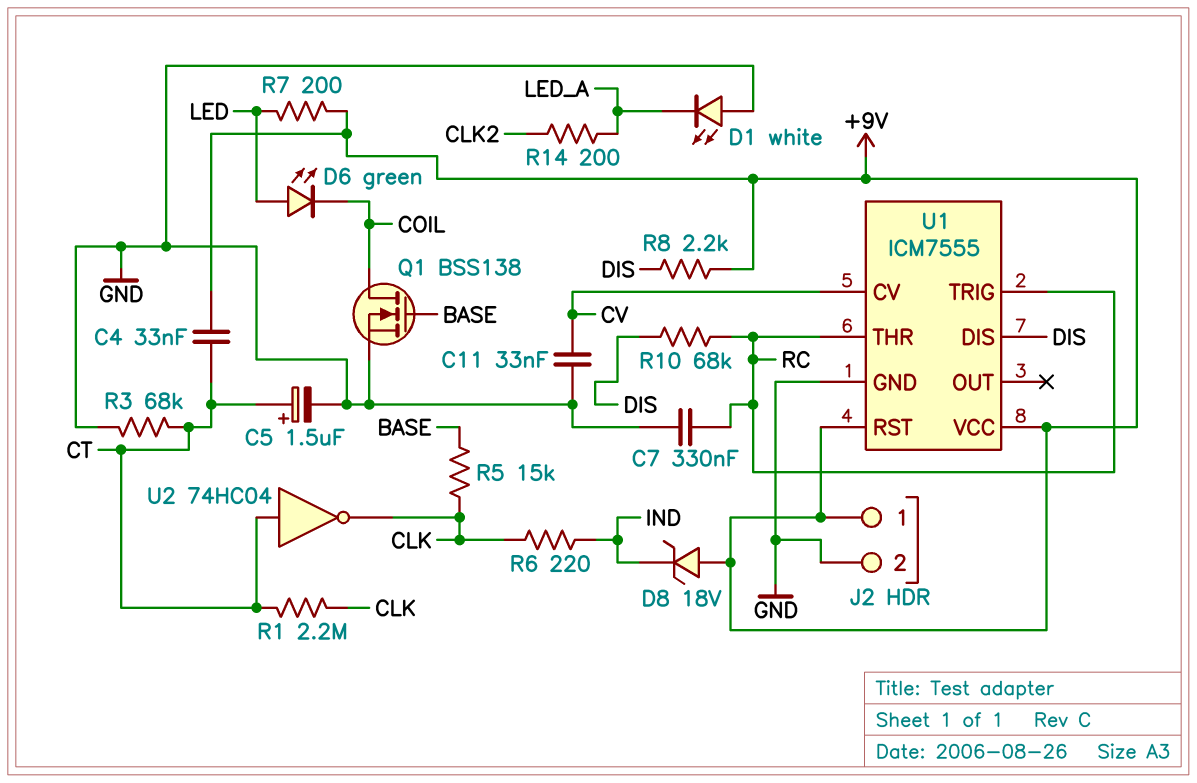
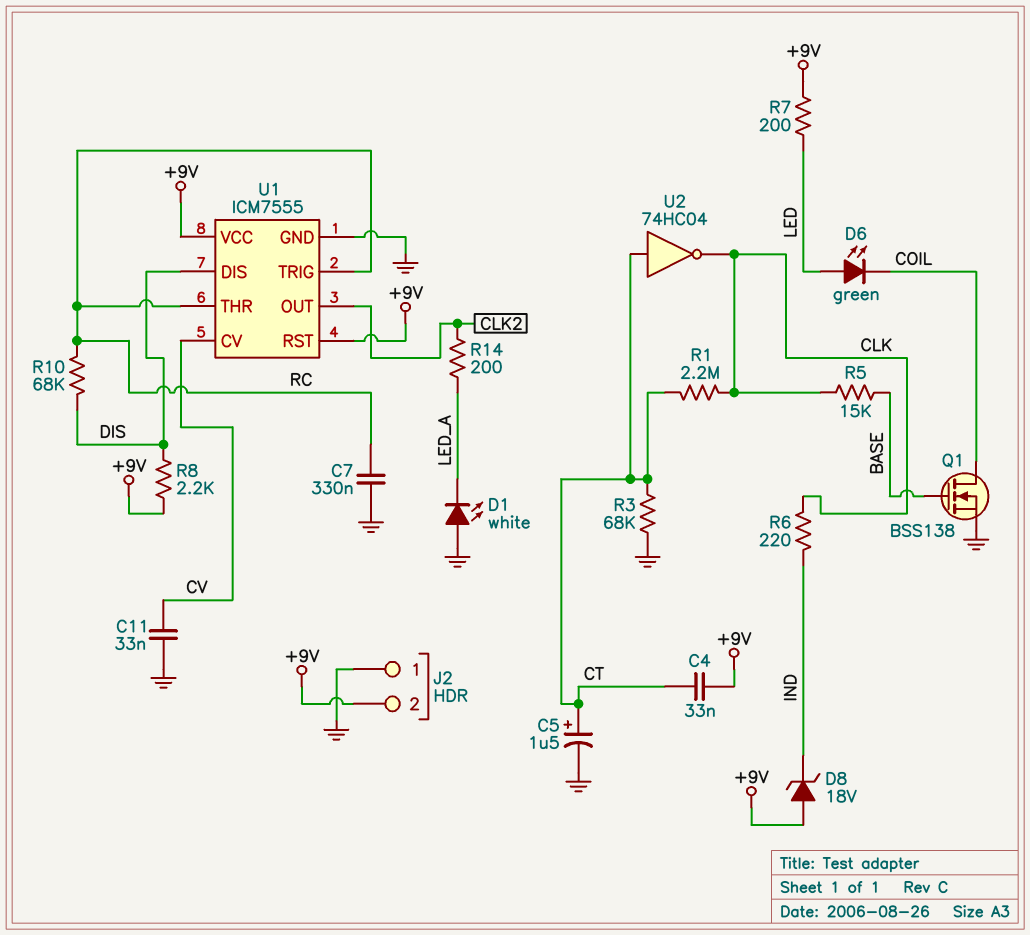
J2 pin 1: +9V -> GND
J2 pin 2: GND -> +9V
U1 pin OUT: none -> CLK2

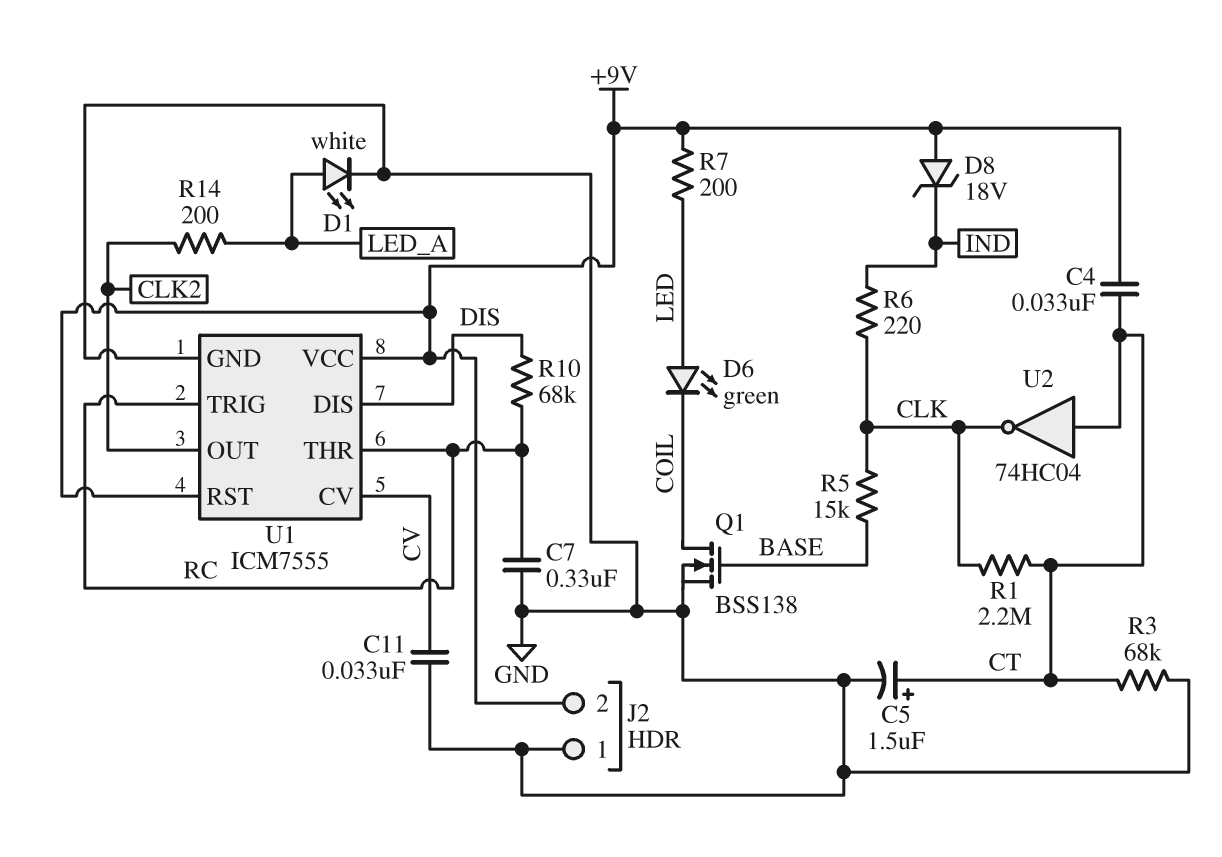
D1: LED white (A GND, K LED_A) -> LED white (A LED_A, K GND)
R8: 2.2k (+9V, DIS) -> none

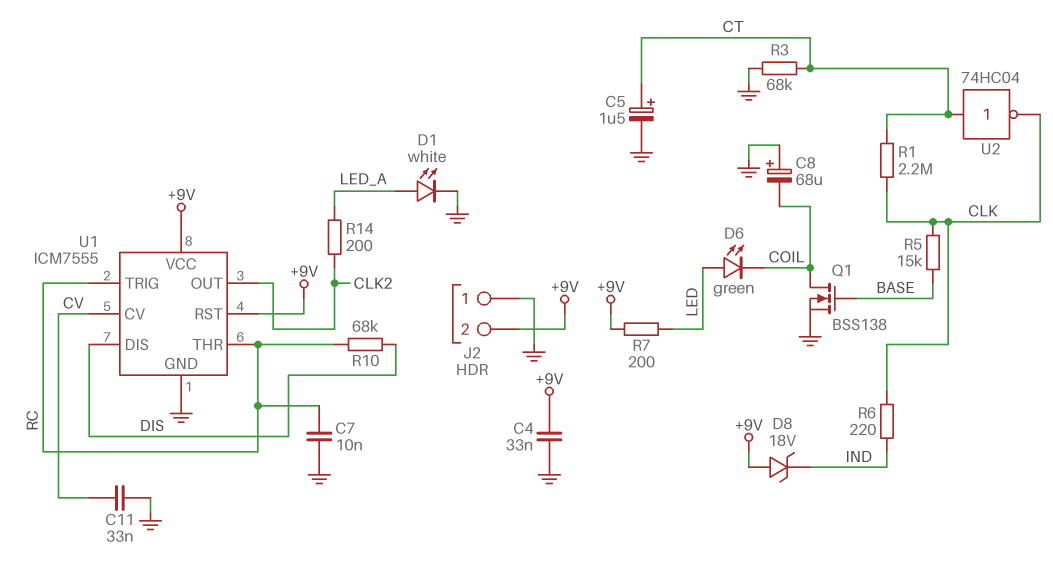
C4: 33nF (+9V, CT) -> 33nF (+9V, GND)
C7: 330nF (GND, RC) -> 10nF (GND, RC)
C8: none -> 68uF (plus GND, minus COIL)

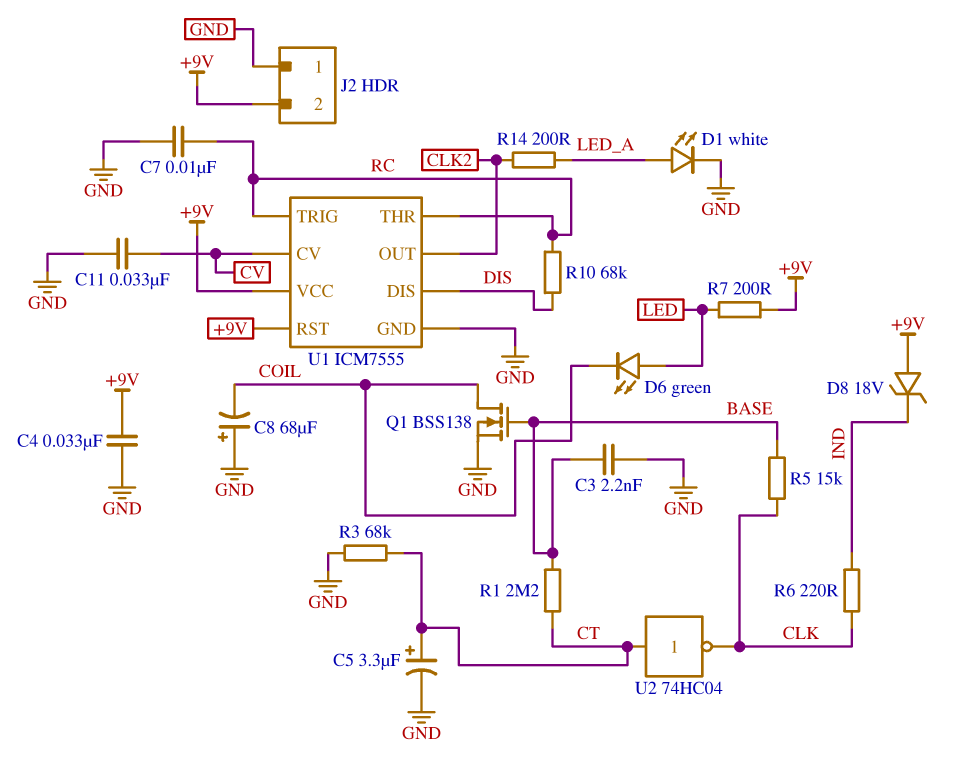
C3: none -> 2.2nF (BASE, GND)
C5: 1.5uF (plus CT, minus GND) -> 3.3uF (plus CT, minus GND)
R1: 2.2M (CLK, CT) -> 2.2M (BASE, CT)

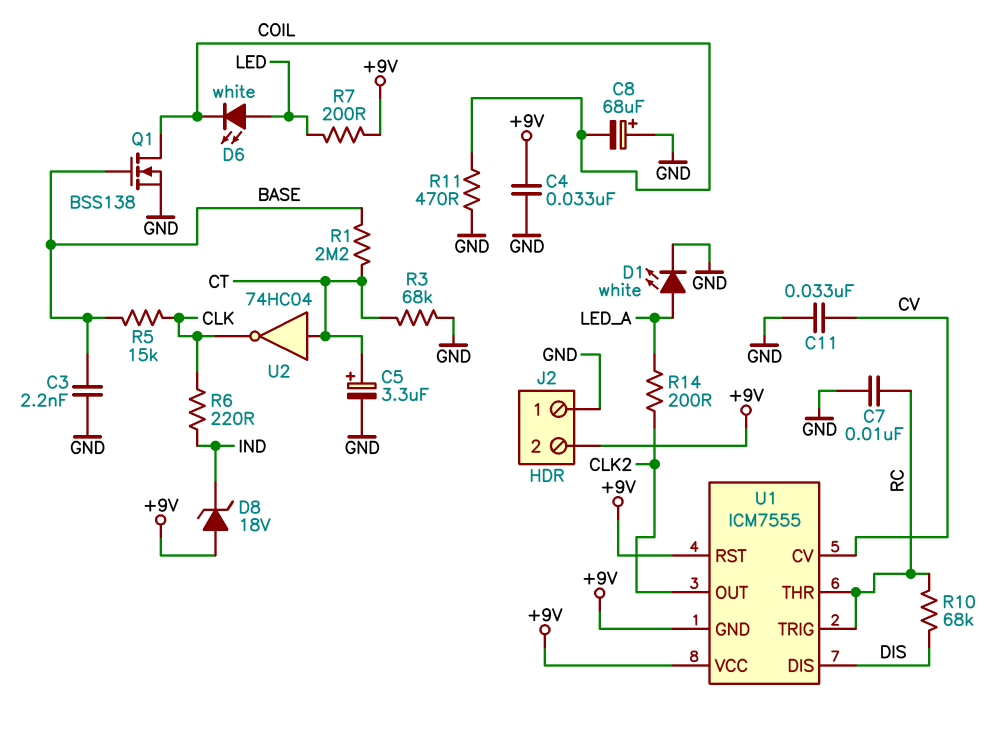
D6: LED green (A LED, K COIL) -> LED white (A LED, K COIL)
R11: none -> 470 (COIL, GND)
U1 pin GND: GND -> +9V

